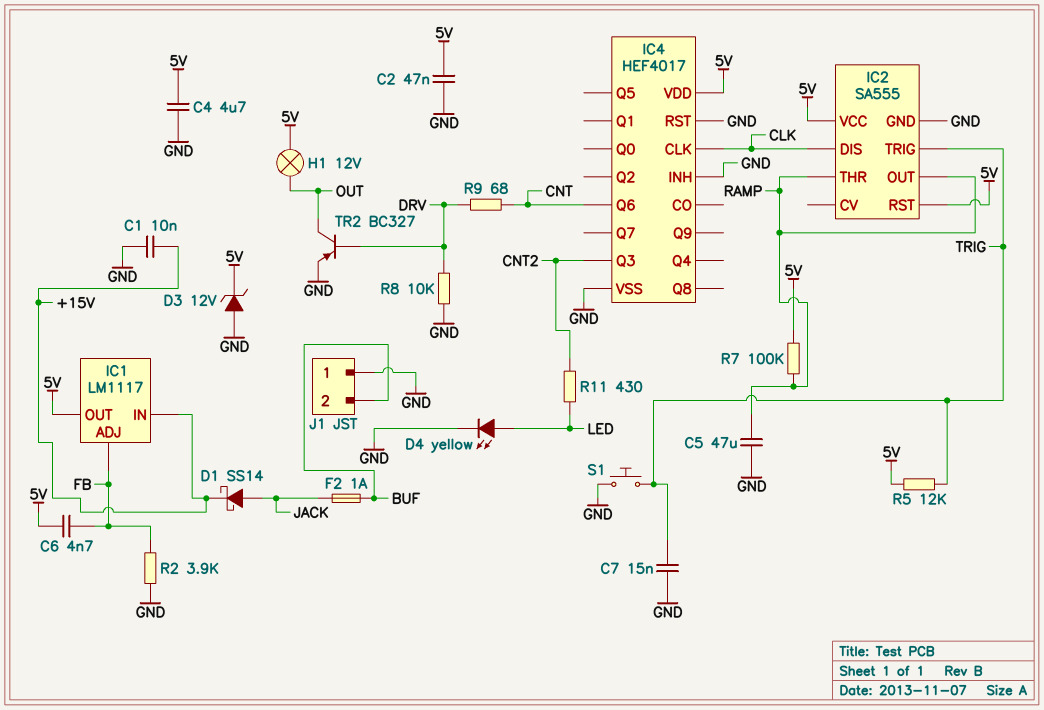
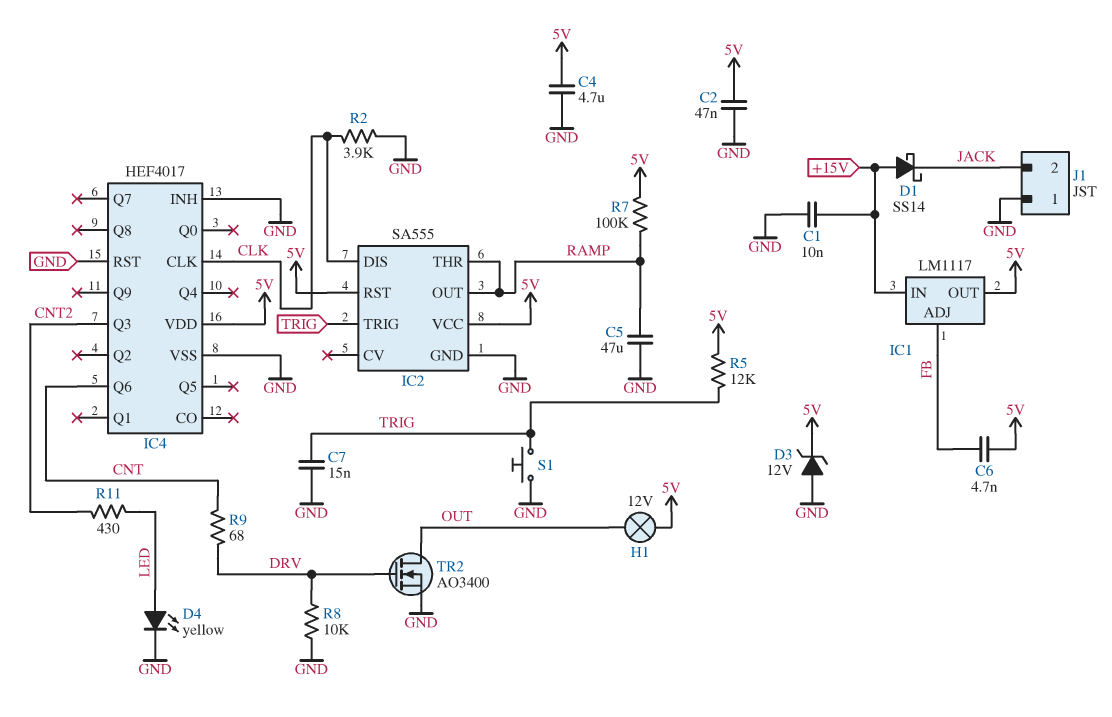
D1: schottky SS14 (A JACK, K +15V) -> schottky SS14 (A +15V, K JACK)
F2: 1A (BUF, JACK) -> none
J1 pin 2: BUF -> JACK
R2: 3.9k (FB, GND) -> 3.9k (CLK, GND)
TR2: PNP BC327 (B DRV, C OUT, E GND) -> NMOS AO3400 (G DRV, D OUT, S GND)

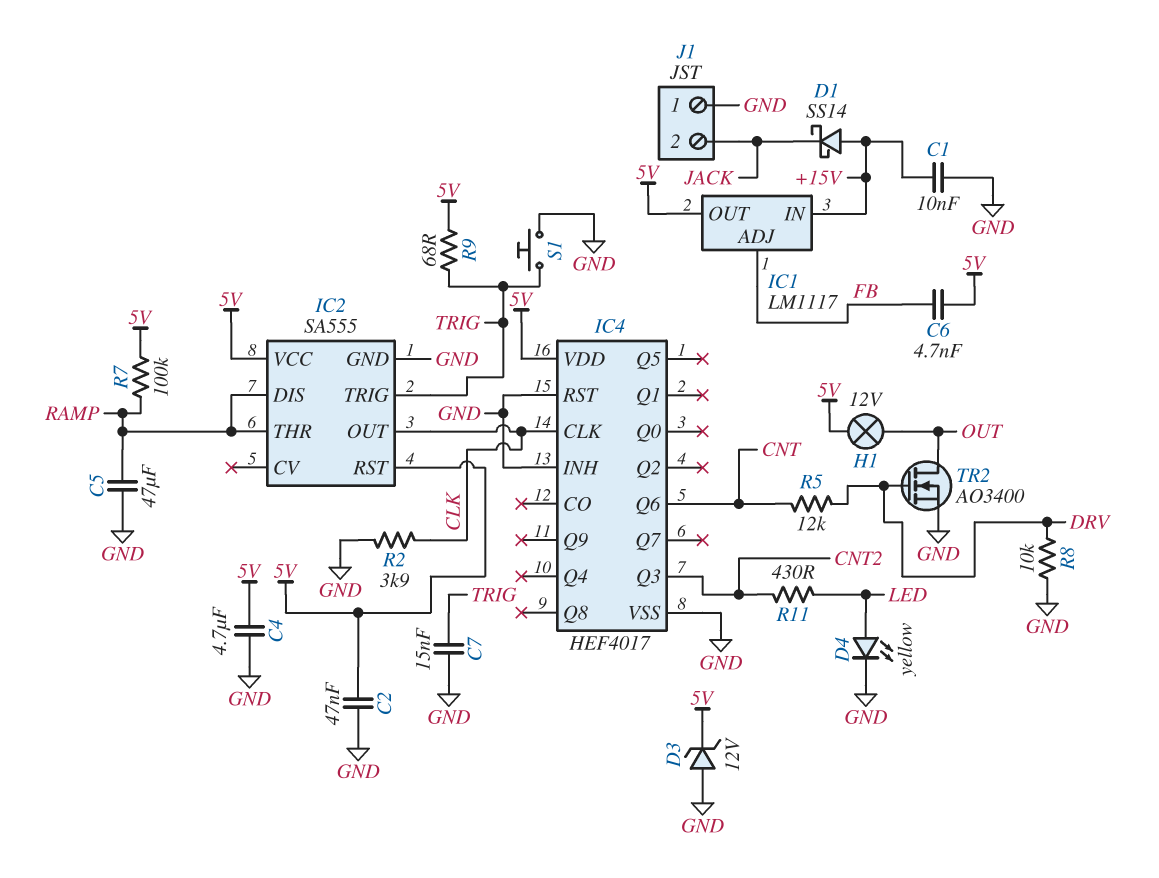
IC2 pin DIS: CLK -> RAMP
IC2 pin OUT: RAMP -> CLK
R5: 12k (5V, TRIG) -> 12k (CNT, DRV)
R9: 68 (CNT, DRV) -> 68 (5V, TRIG)

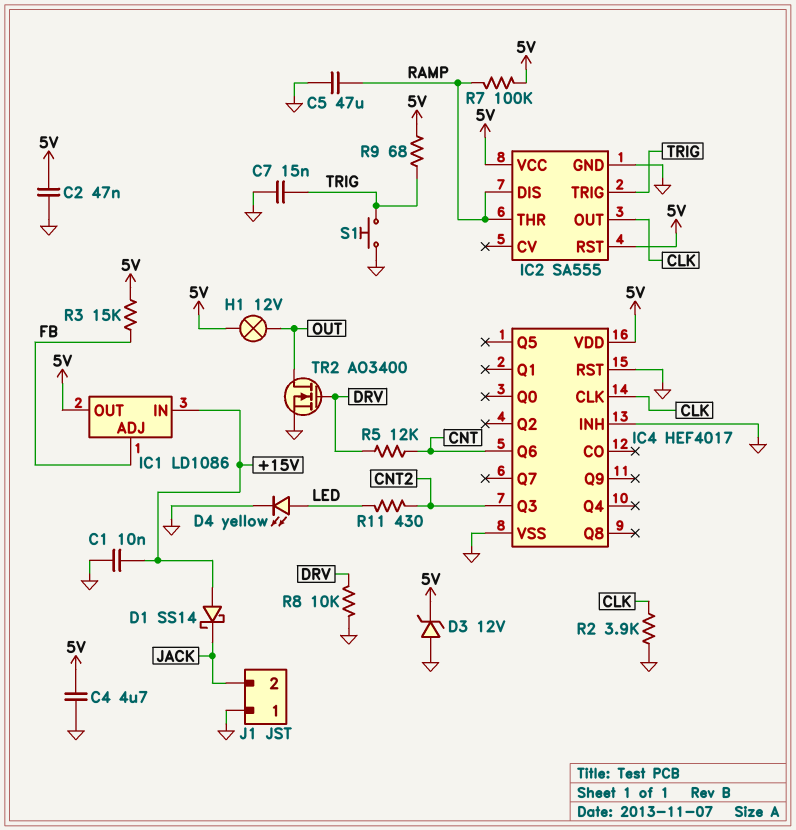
C6: 4.7nF (5V, FB) -> none
IC1: LM1117 -> LD1086
R3: none -> 15k (5V, FB)

